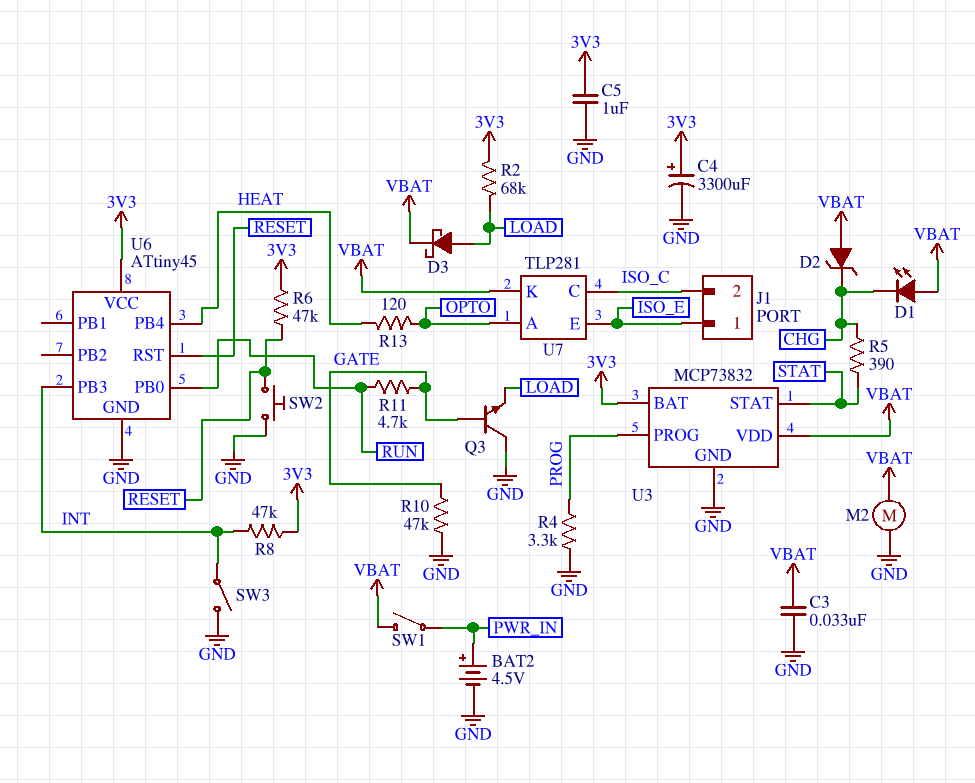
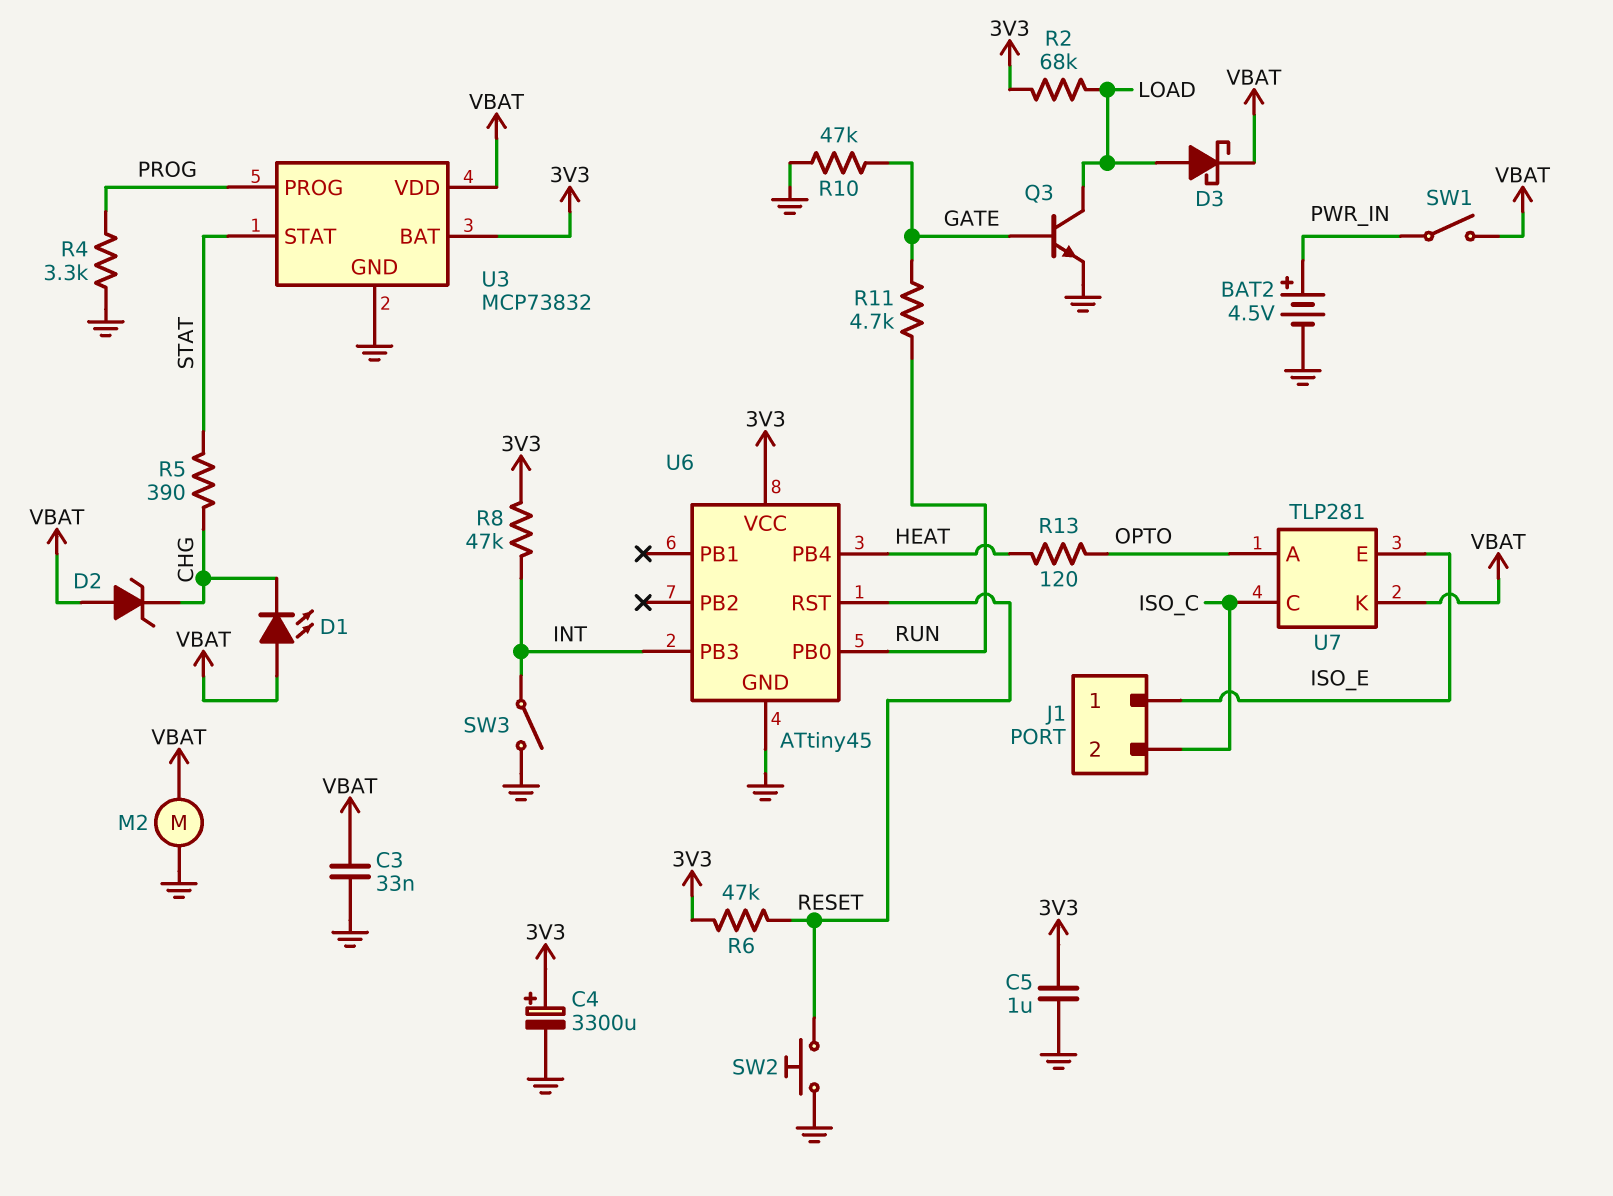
Q3: NPN (B GATE, C GND, E LOAD) -> NPN (B GATE, C LOAD, E GND)

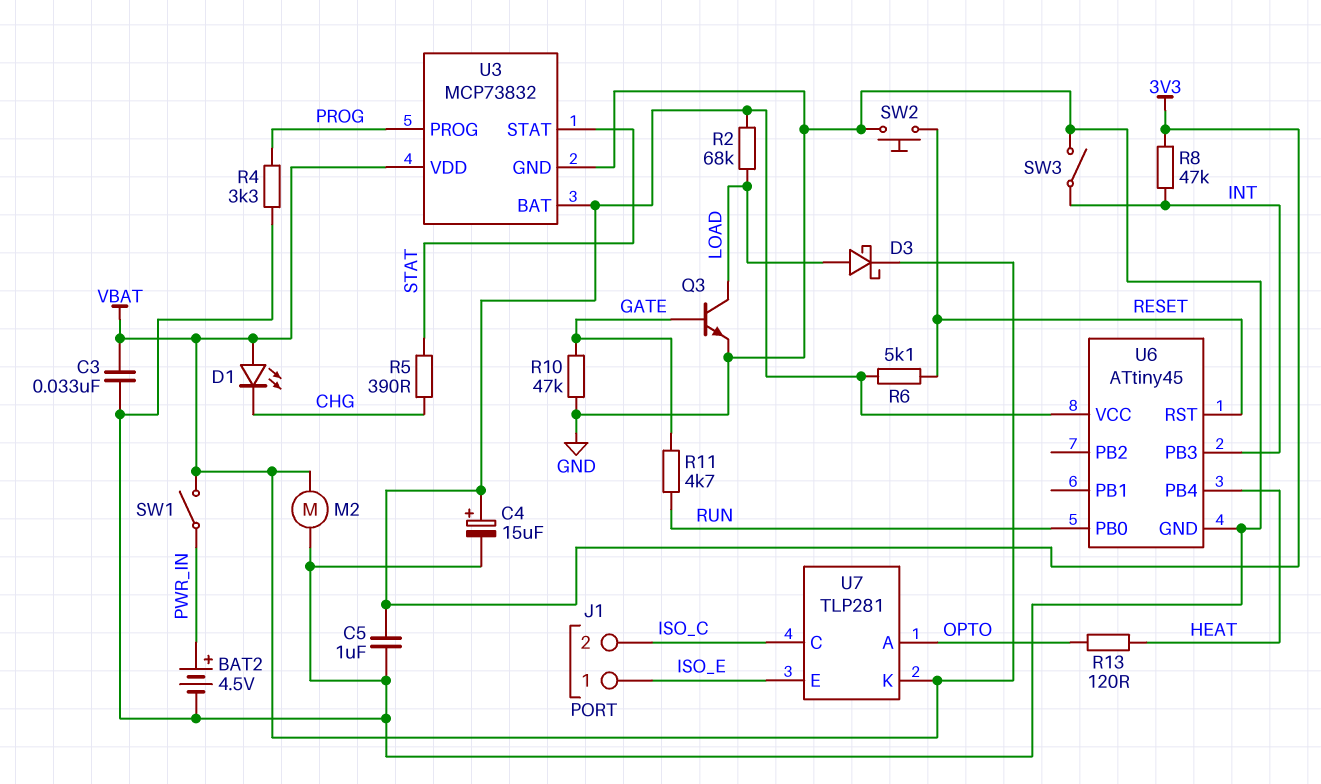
C4: 3300uF (plus 3V3, minus GND) -> 15uF (plus 3V3, minus GND)
D2: zener (A VBAT, K CHG) -> none
R6: 47k (3V3, RESET) -> 5.1k (3V3, RESET)

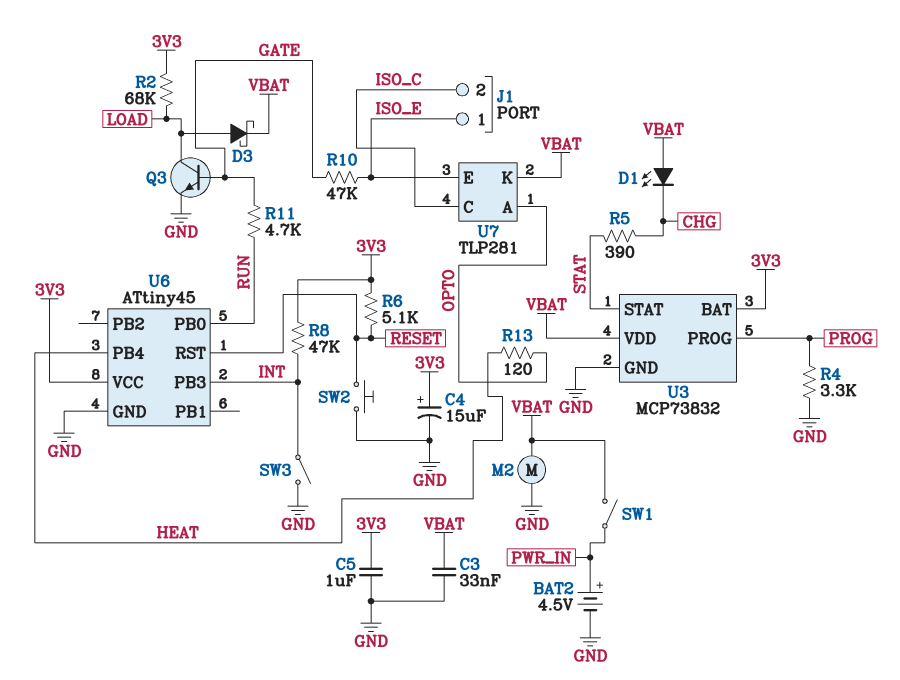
R10: 47k (GATE, GND) -> 47k (GATE, ISO_E)

